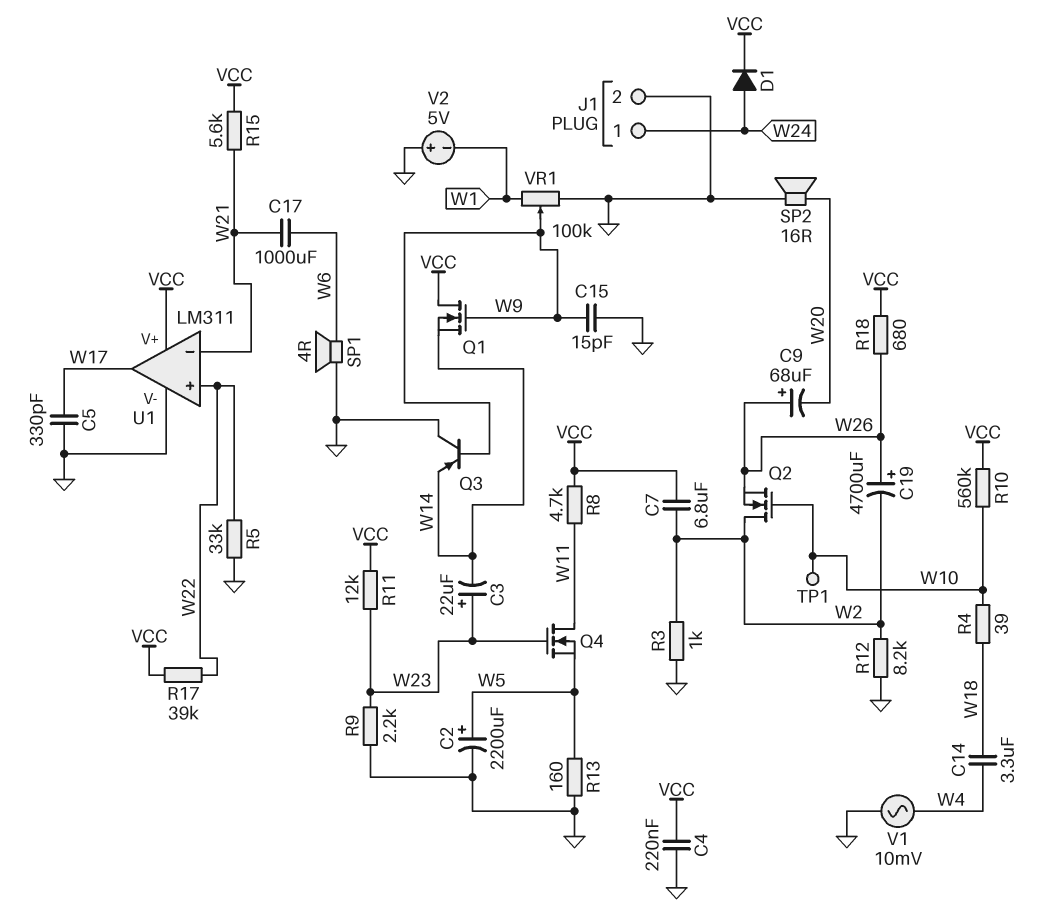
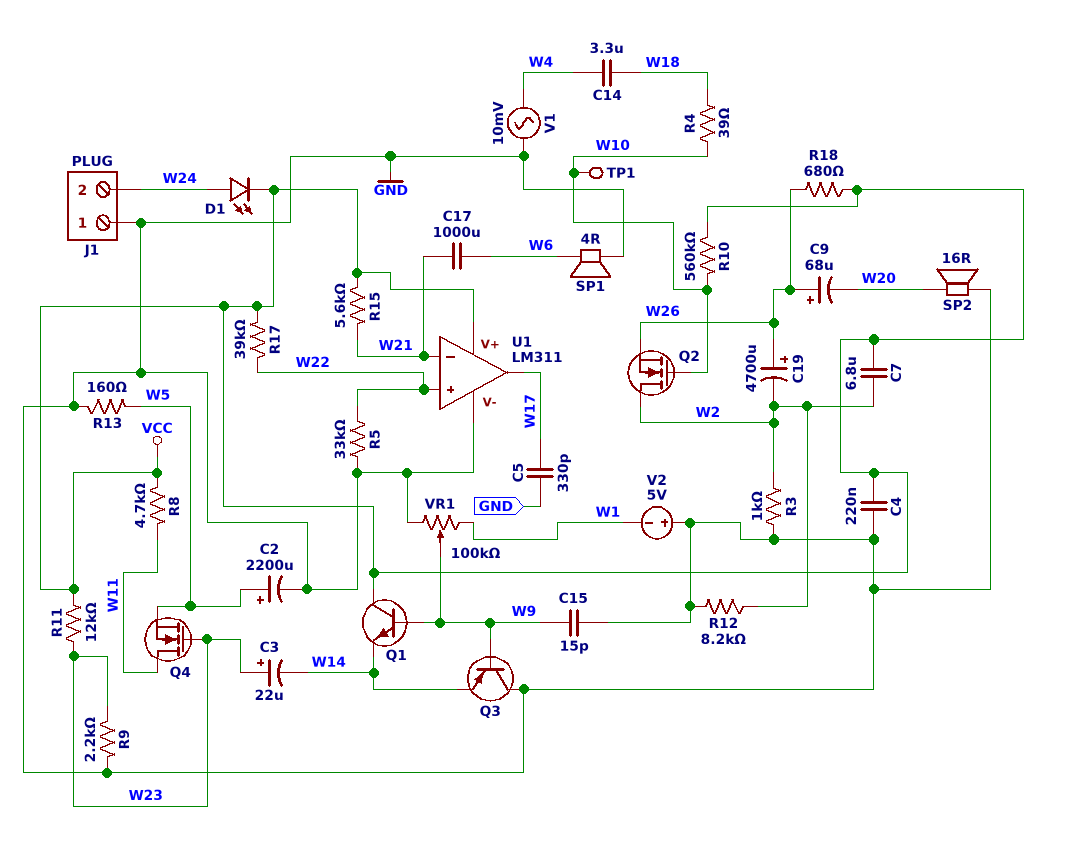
D1: diode (A W24, K VCC) -> LED (A W24, K VCC)
J1 pin 1: W24 -> GND
J1 pin 2: GND -> W24
Q1: NMOS (G W9, D VCC, S W14) -> NPN (B W9, C VCC, E W14)

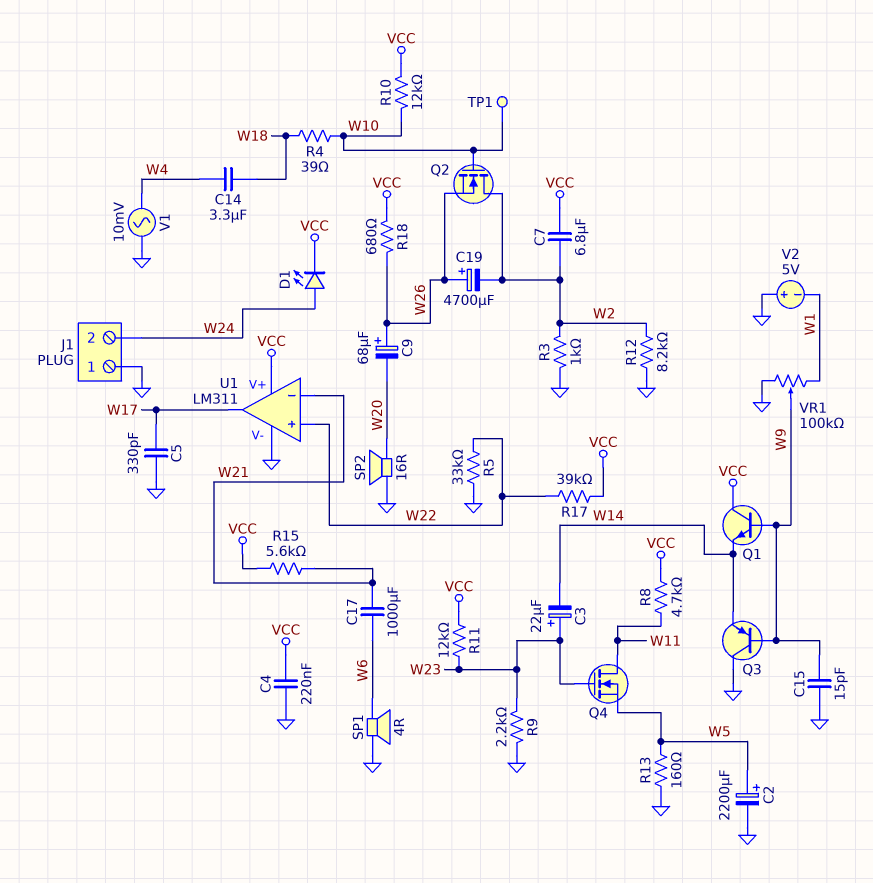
R10: 560k (VCC, W10) -> 12k (VCC, W10)

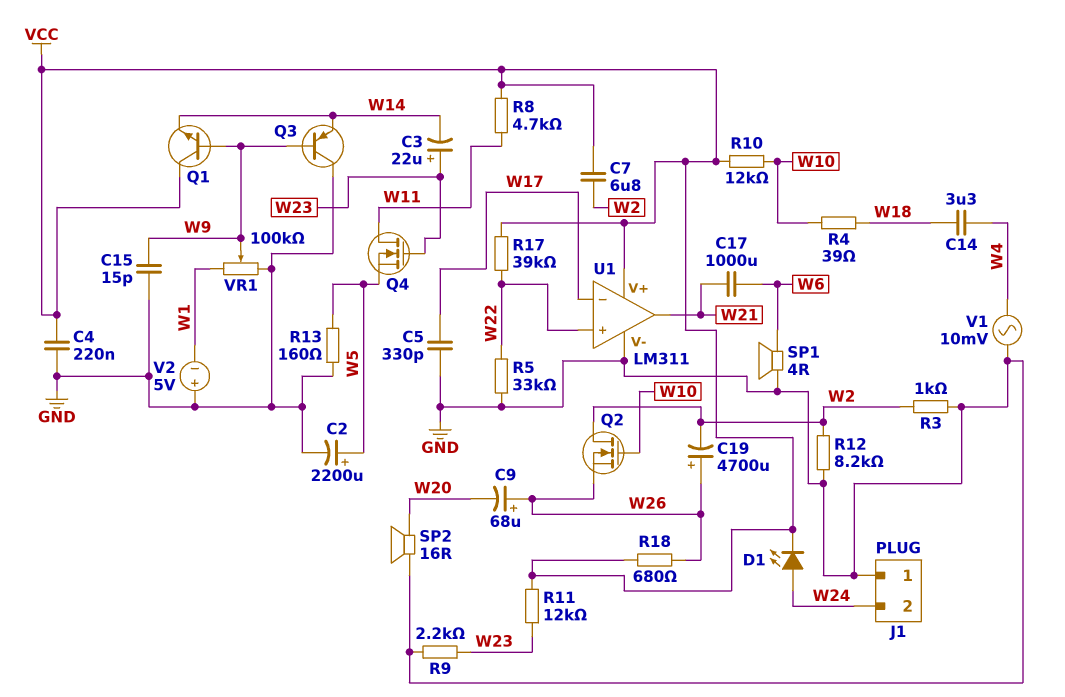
R15: 5.6k (VCC, W21) -> none
TP1: test point (W10) -> none
U1 pin in-: W21 -> W17
U1 pin out: W17 -> W21

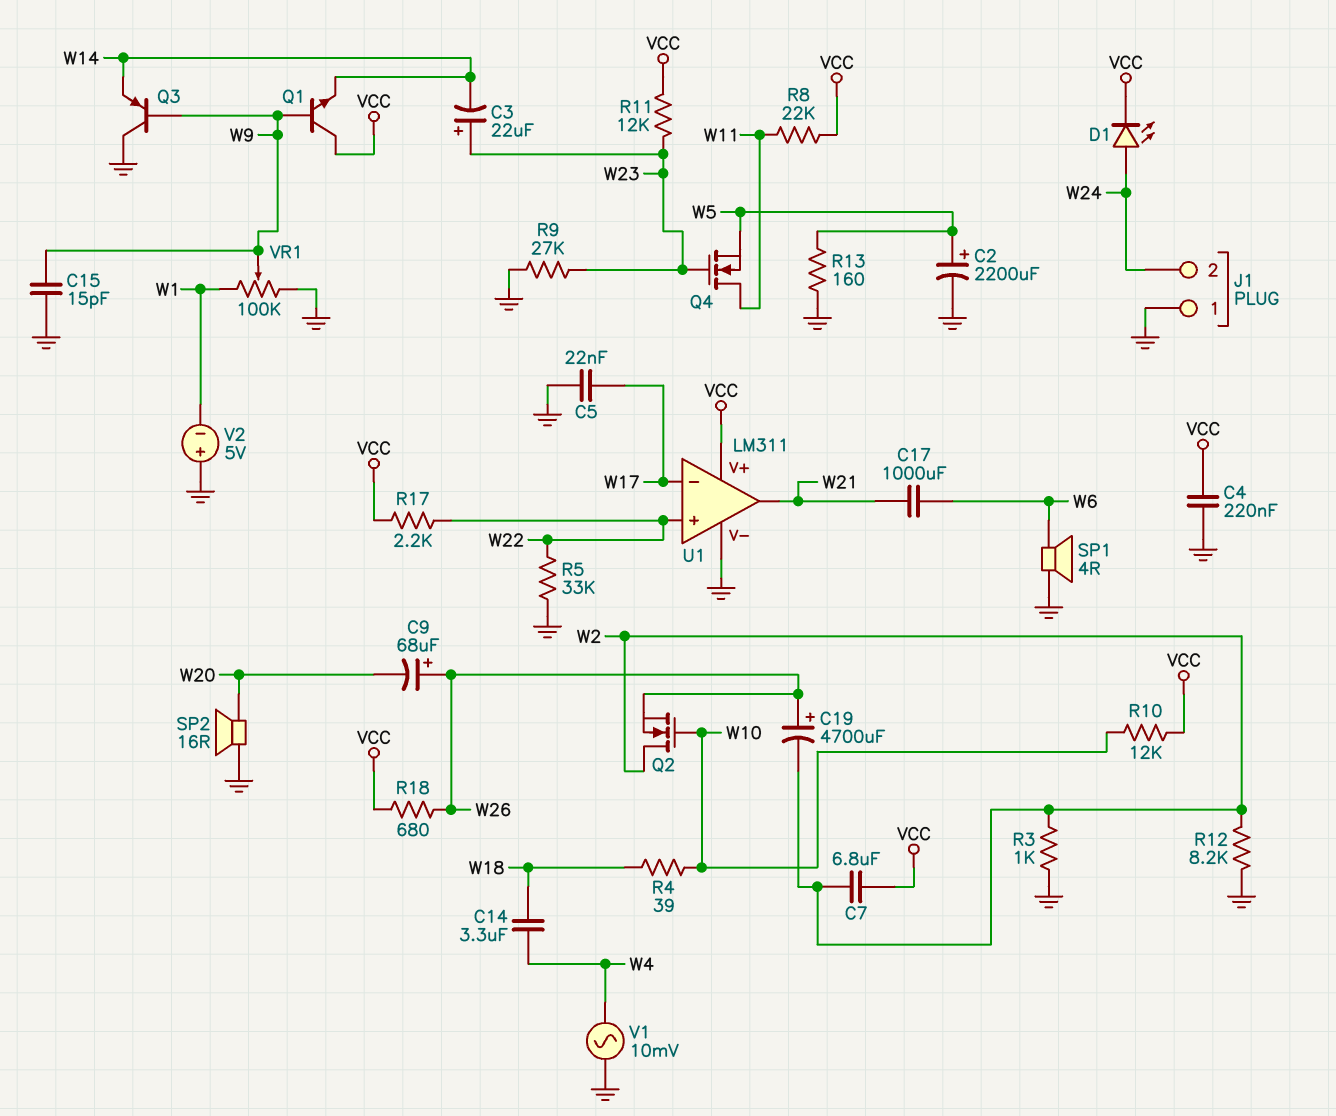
C5: 330pF (GND, W17) -> 22nF (GND, W17)
R8: 4.7k (VCC, W11) -> 22k (VCC, W11)
R9: 2.2k (GND, W23) -> 27k (GND, W23)
R17: 39k (VCC, W22) -> 2.2k (VCC, W22)

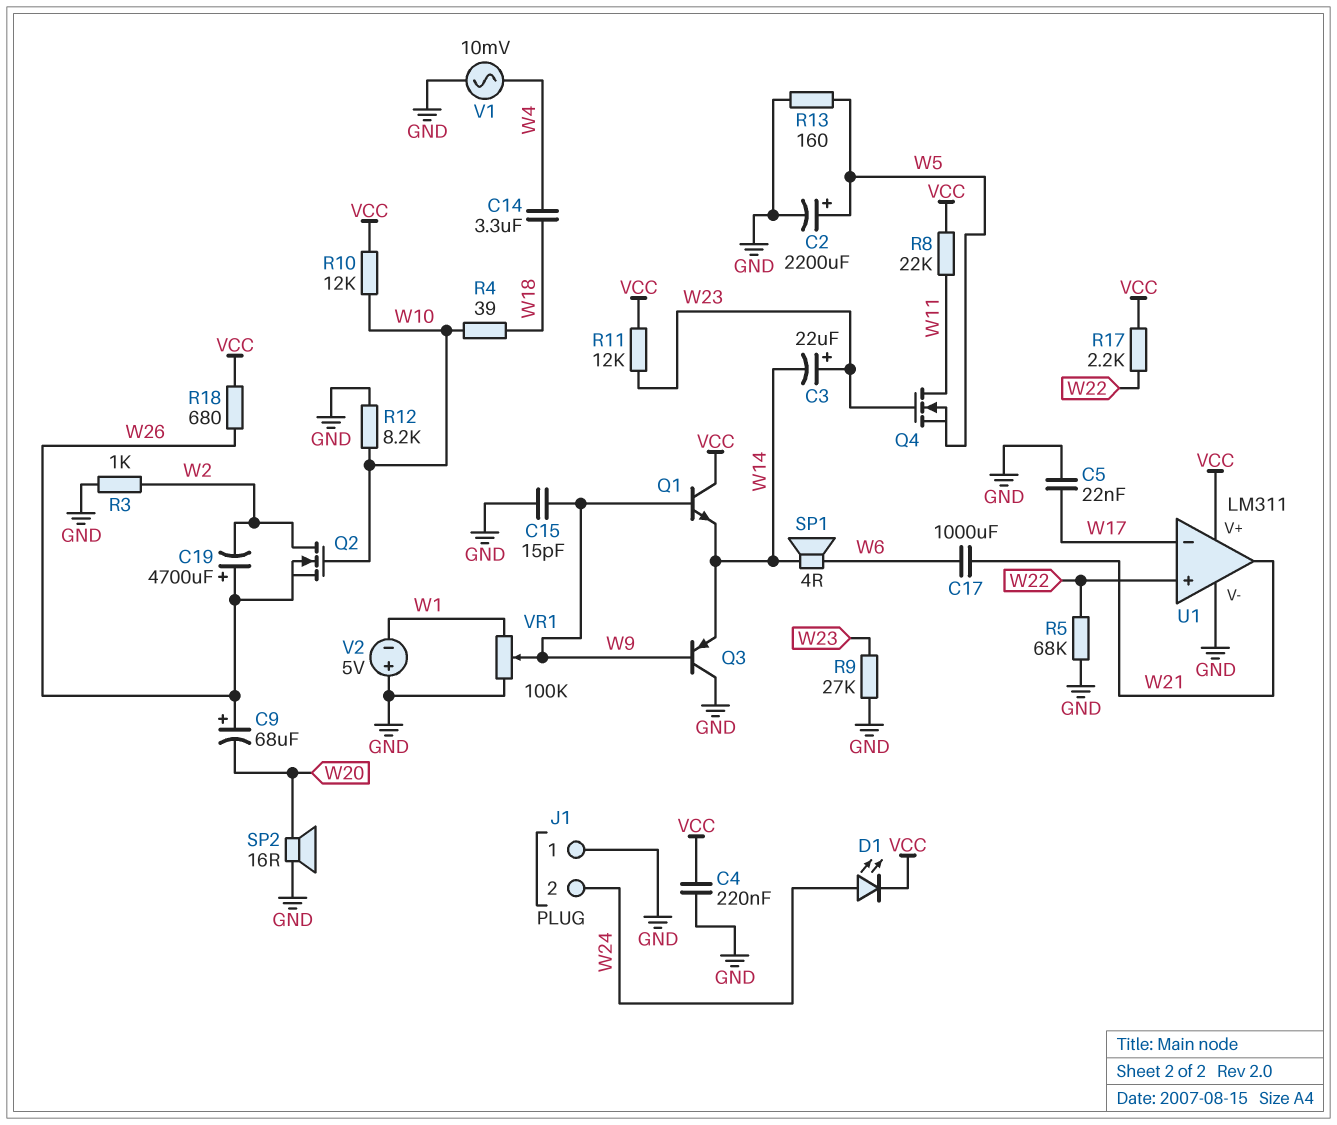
C7: 6.8uF (VCC, W2) -> none
R5: 33k (GND, W22) -> 68k (GND, W22)
R12: 8.2k (GND, W2) -> 8.2k (GND, W10)
SP1: speaker 4R (GND, W6) -> speaker 4R (W6, W14)

